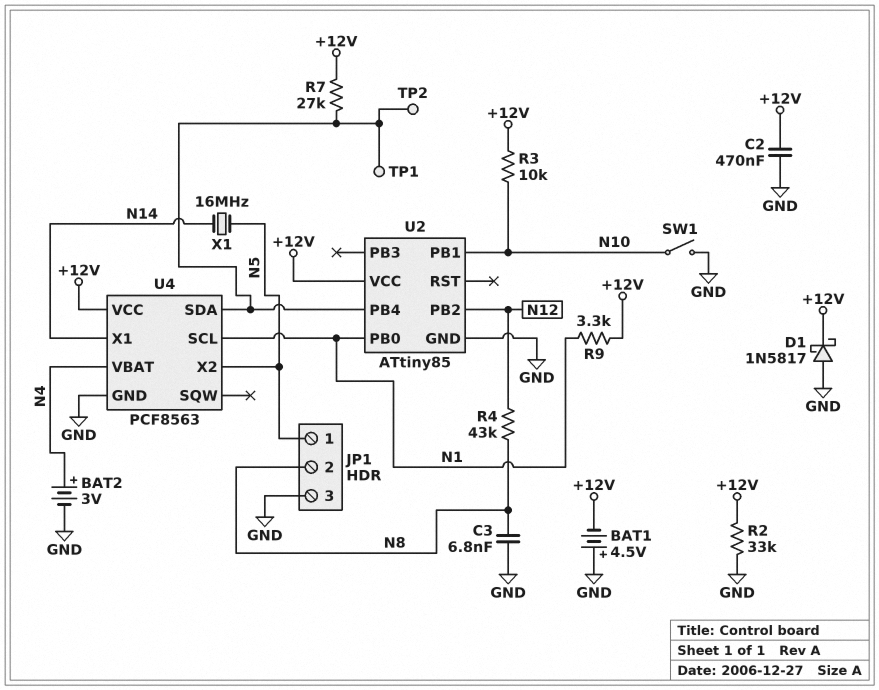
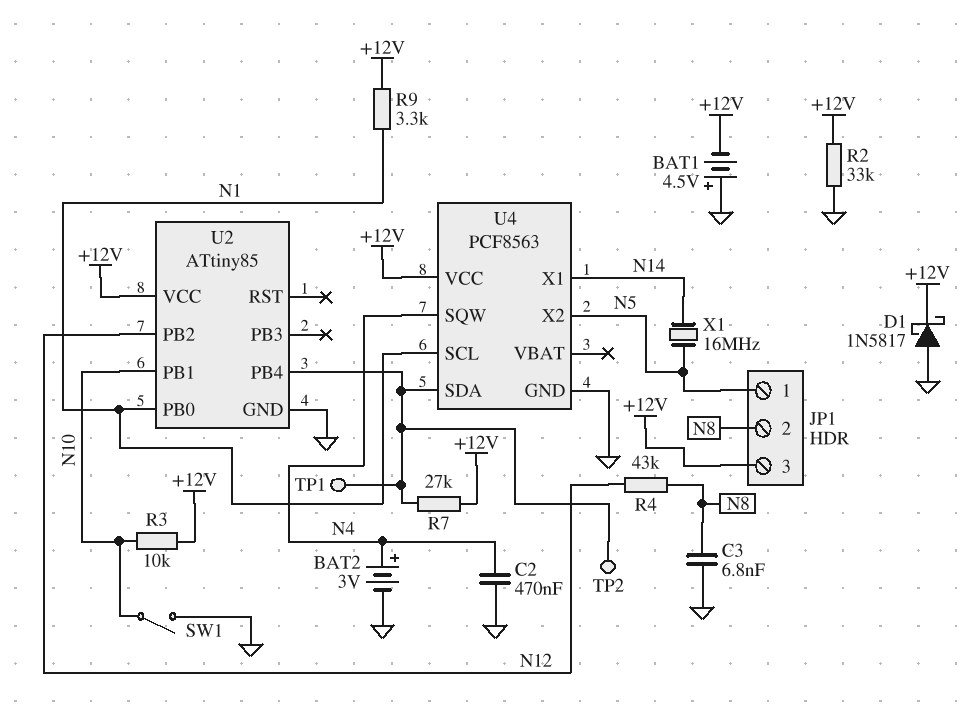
C2: 470nF (+12V, GND) -> 470nF (GND, N4)
JP1 pin 3: GND -> +12V
U4 pin SQW: none -> N4
U4 pin VBAT: N4 -> none

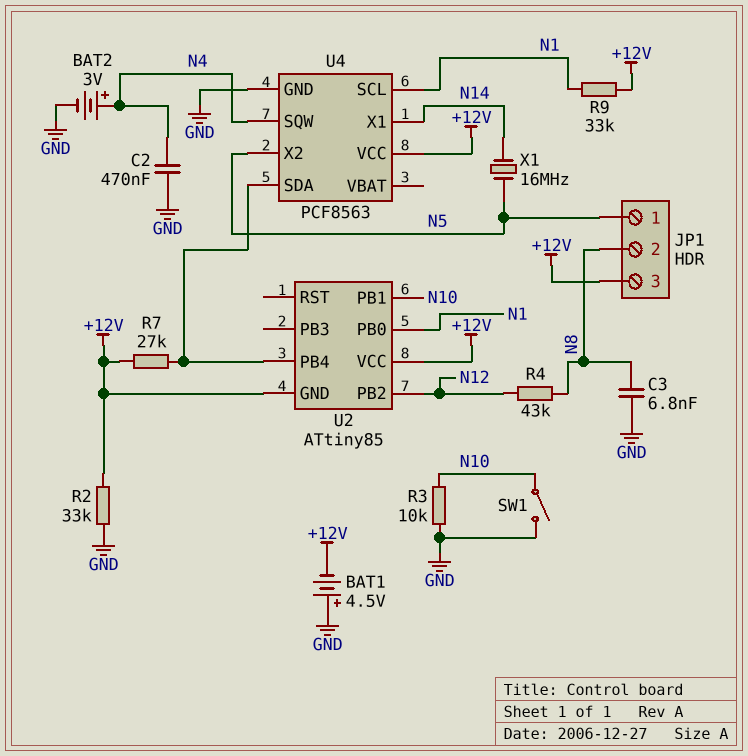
D1: schottky 1N5817 (A GND, K +12V) -> none
R3: 10k (+12V, N10) -> 10k (GND, N10)
R9: 3.3k (+12V, N1) -> 33k (+12V, N1)
TP1: test point (U2/PB4) -> none
TP2: test point (U2/PB4) -> none
U2 pin GND: GND -> +12V

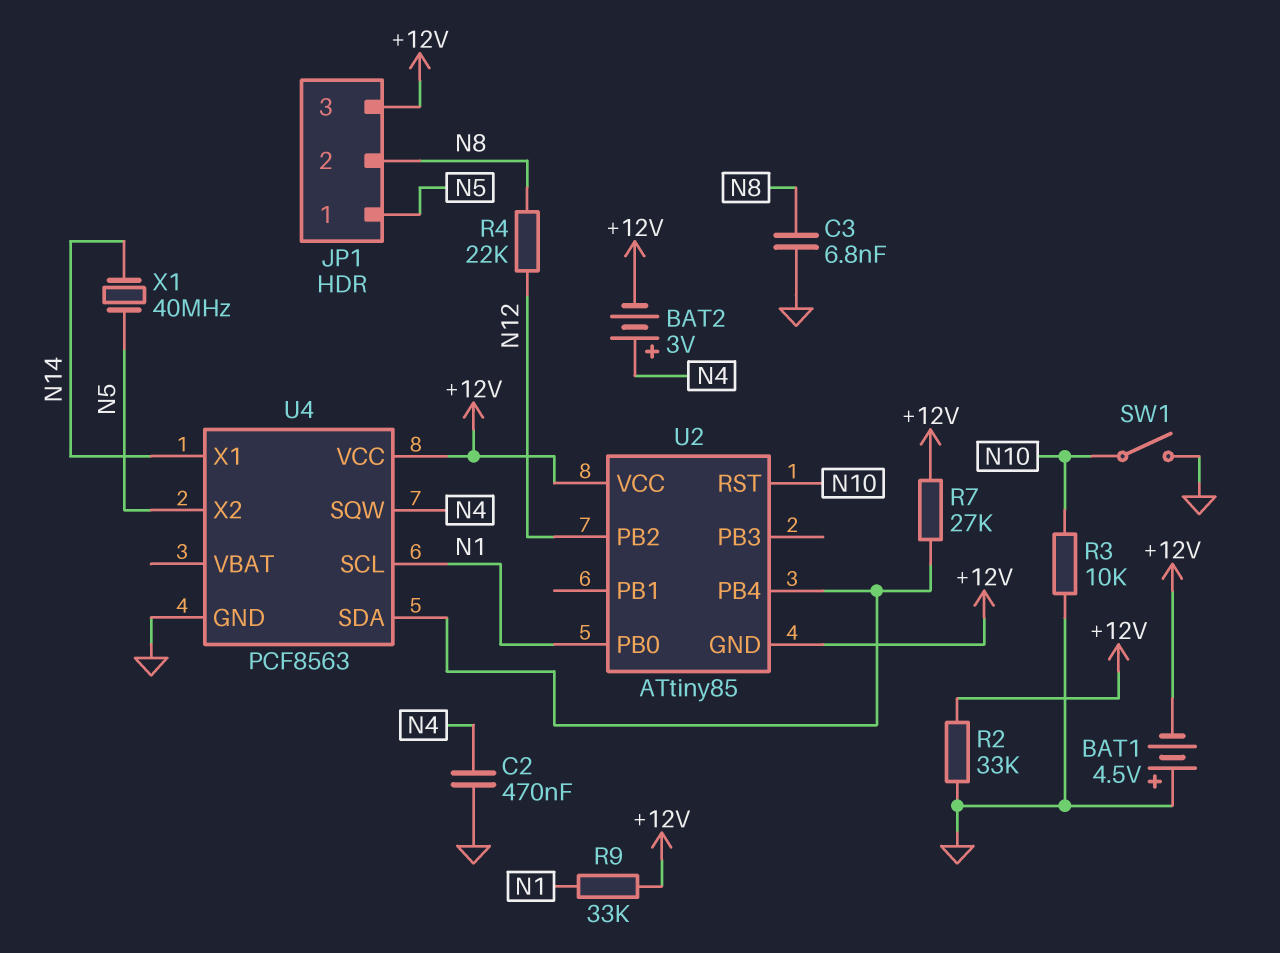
BAT2: 3V (plus N4, minus GND) -> 3V (plus N4, minus +12V)
R4: 43k (N8, N12) -> 22k (N8, N12)
U2 pin PB1: N10 -> none
U2 pin RST: none -> N10
X1: 16MHz (N5, N14) -> 40MHz (N5, N14)

